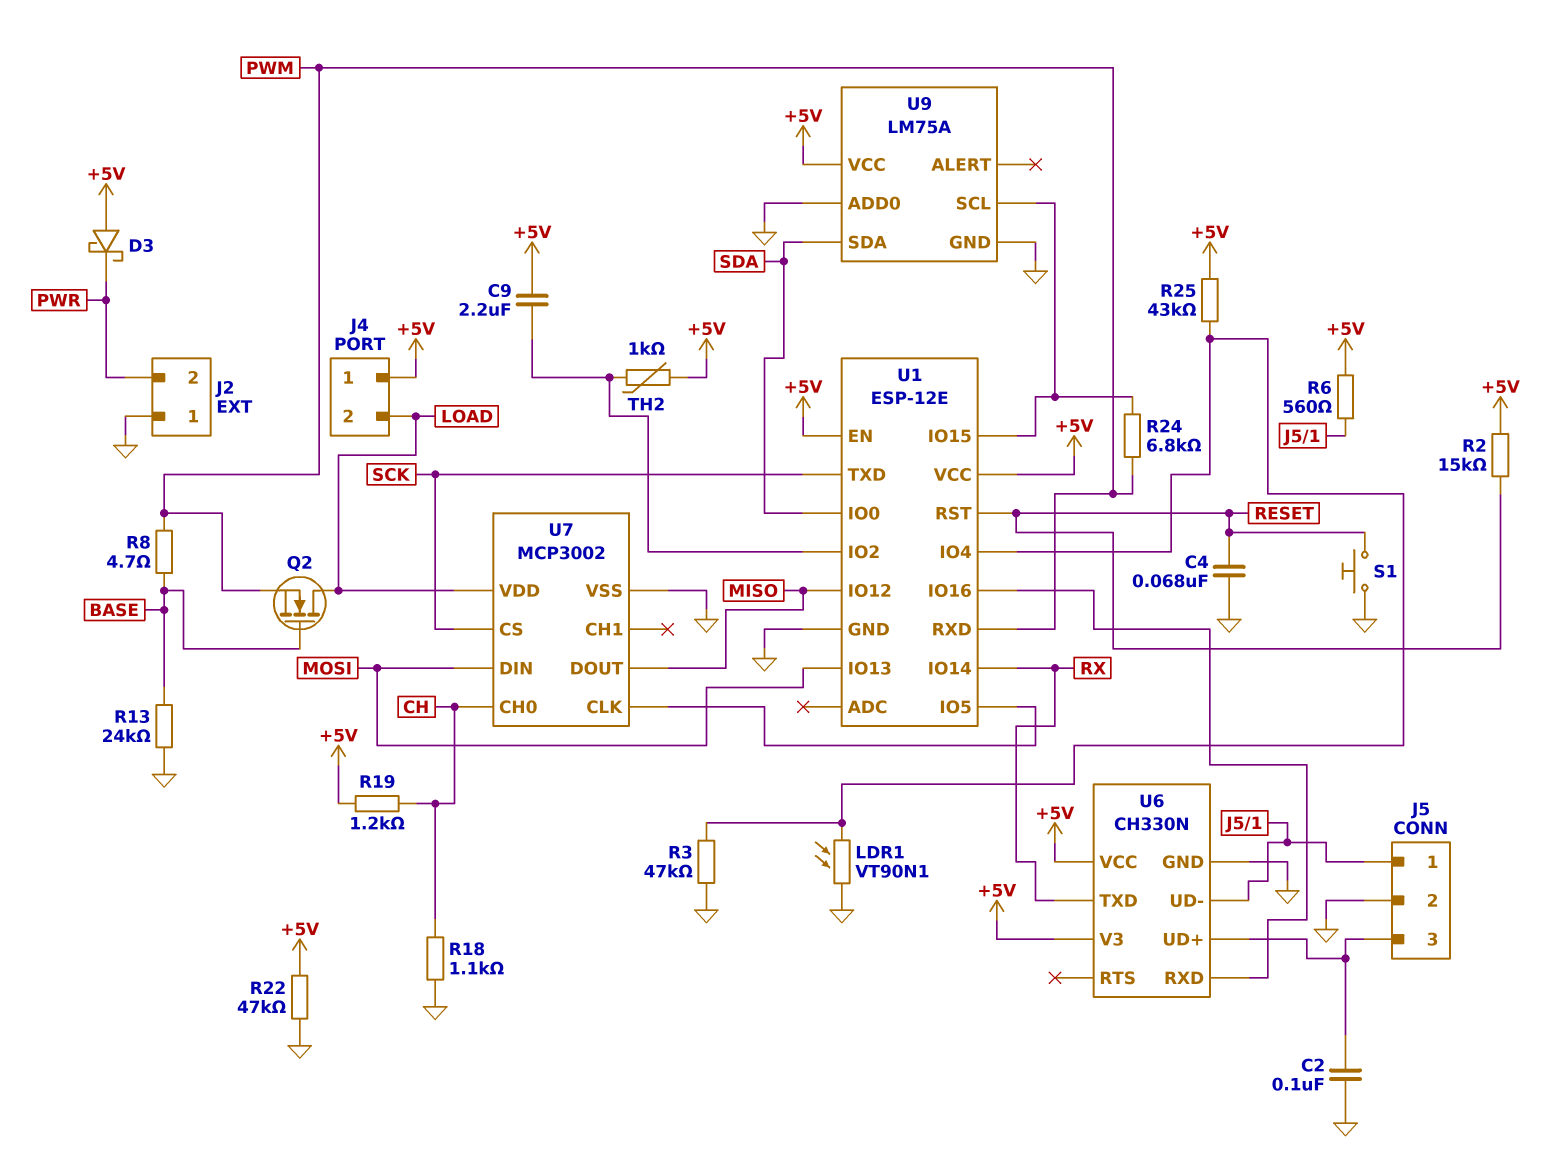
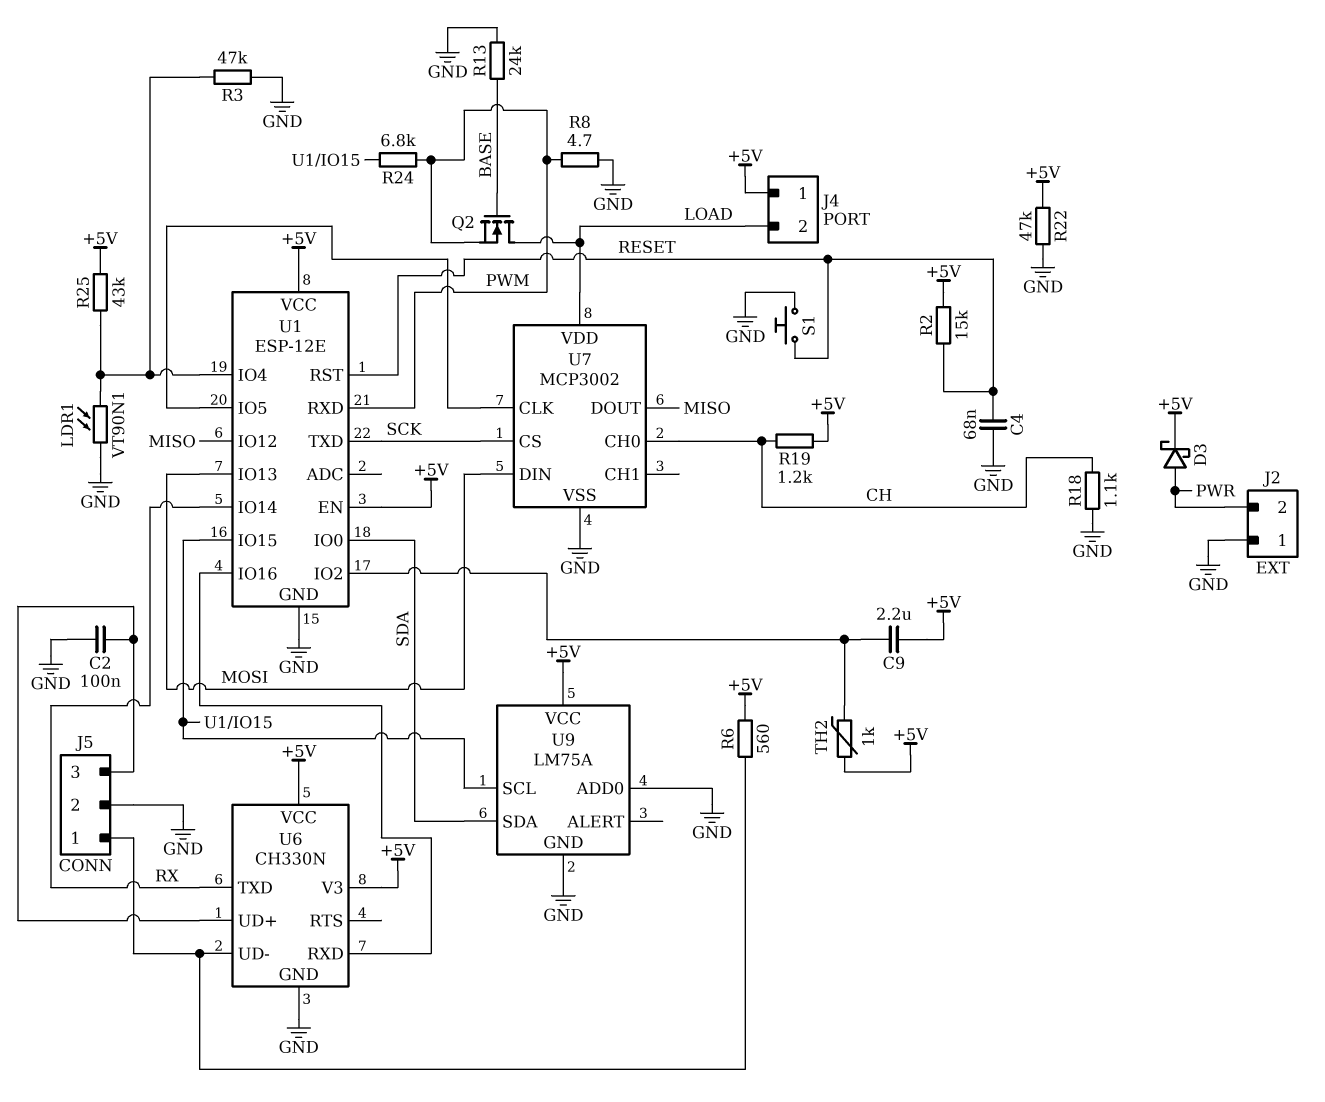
D3: schottky (A +5V, K PWR) -> schottky (A PWR, K +5V)
R8: 4.7 (BASE, PWM) -> 4.7 (GND, PWM)

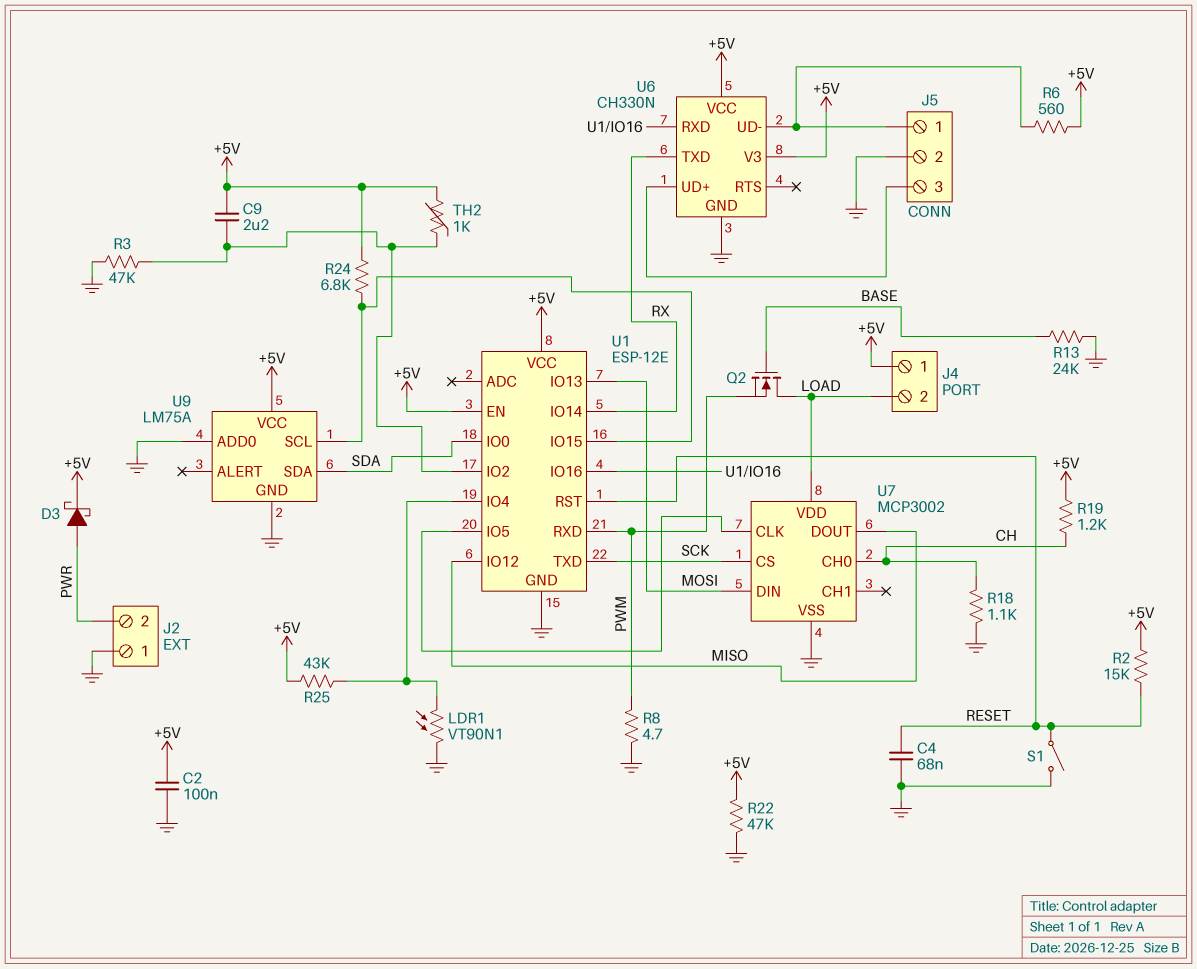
C2: 100nF (GND, J5/3) -> 100nF (+5V, GND)
R3: 47k (GND, U1/IO4) -> 47k (GND, U1/IO2)
R24: 6.8k (PWM, U1/IO15) -> 6.8k (+5V, U1/IO15)
S1: button (GND, RESET) -> switch (GND, RESET)

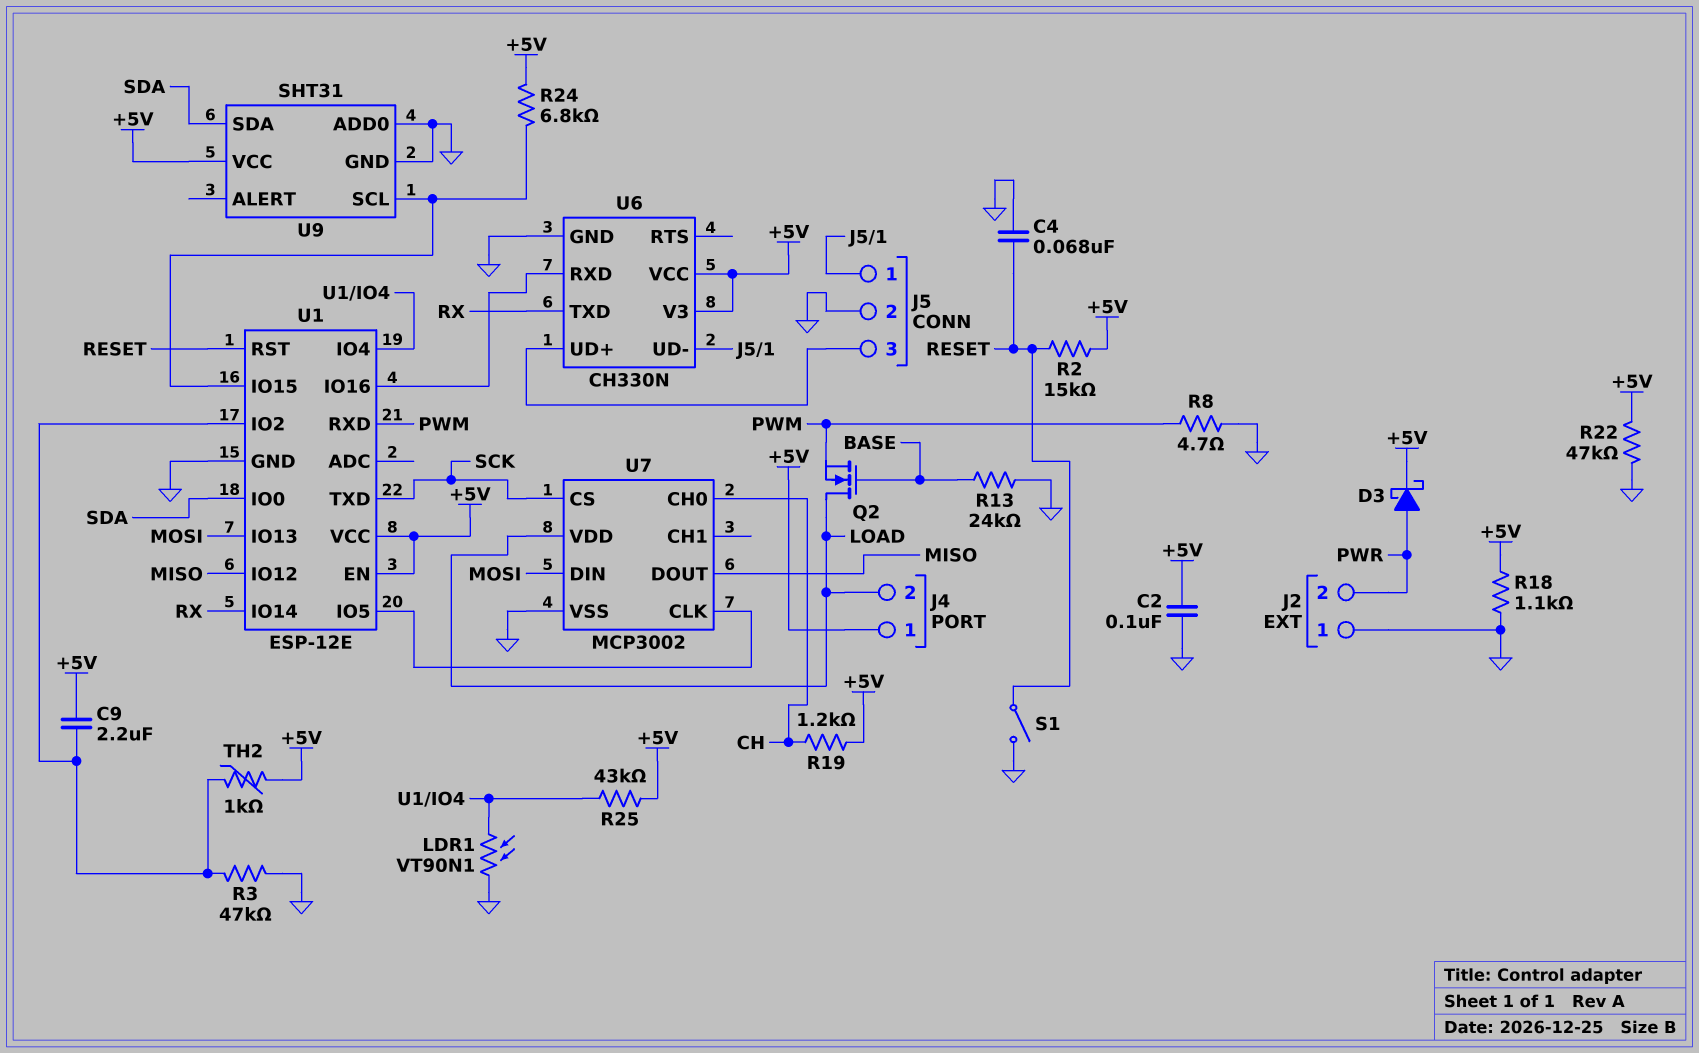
R6: 560 (+5V, J5/1) -> none
R18: 1.1k (CH, GND) -> 1.1k (+5V, GND)
U9: LM75A -> SHT31

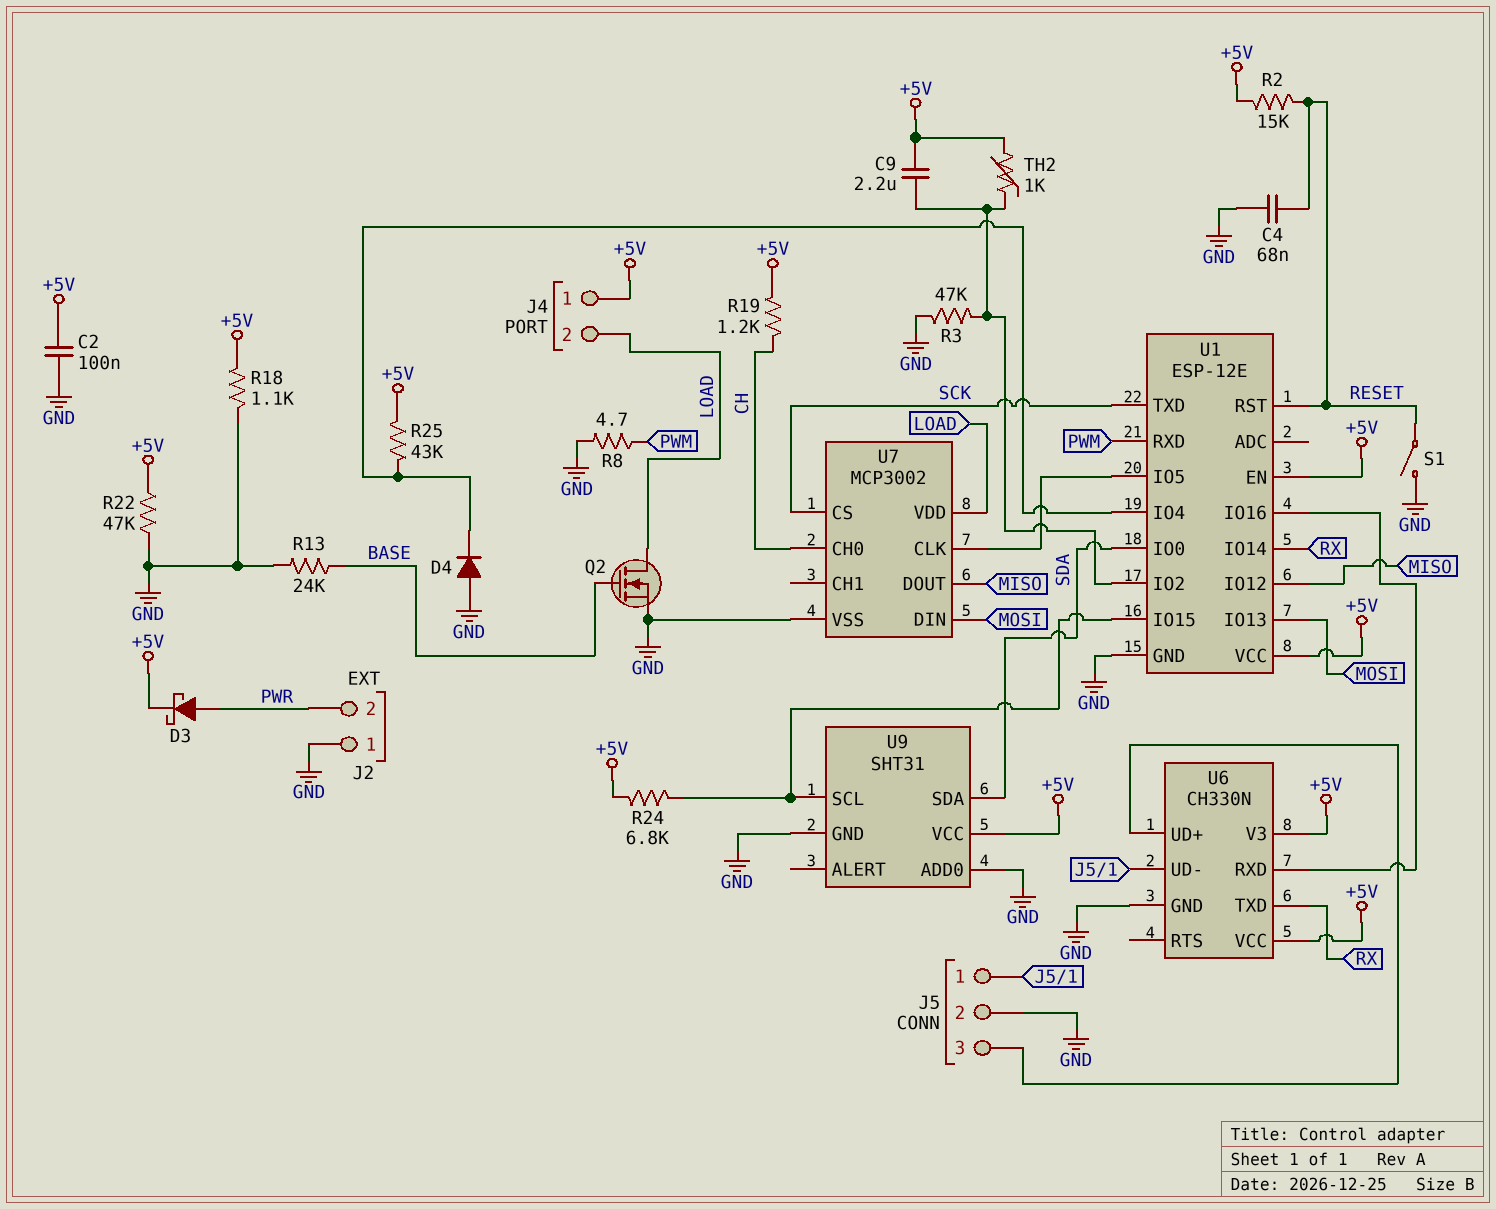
D4: none -> diode (A GND, K U1/IO4)
LDR1: VT90N1 (GND, U1/IO4) -> none
Q2: NMOS (G BASE, D LOAD, S PWM) -> NMOS (G BASE, D LOAD, S GND)

